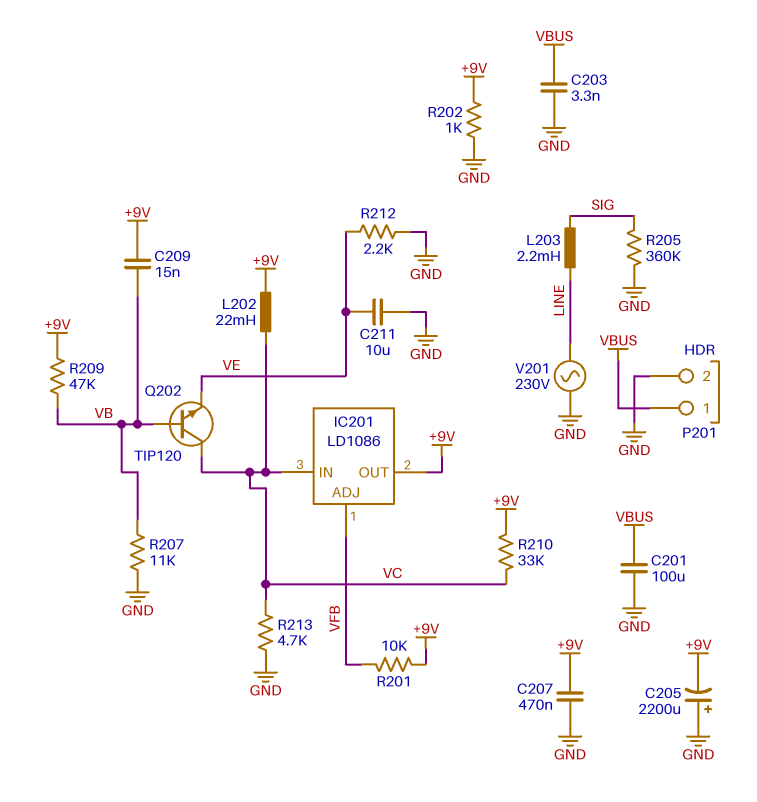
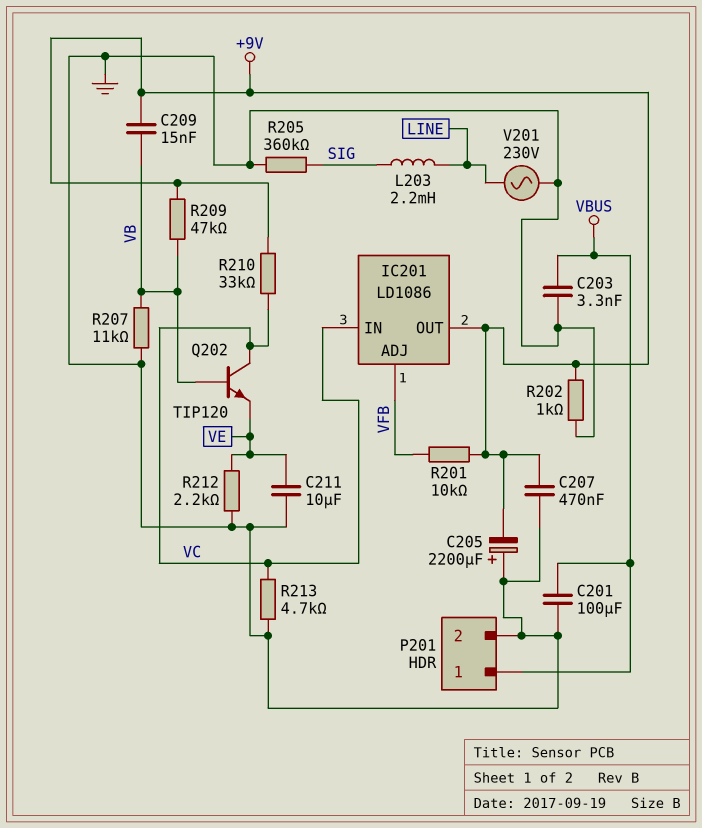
L202: 22mH (+9V, VC) -> none

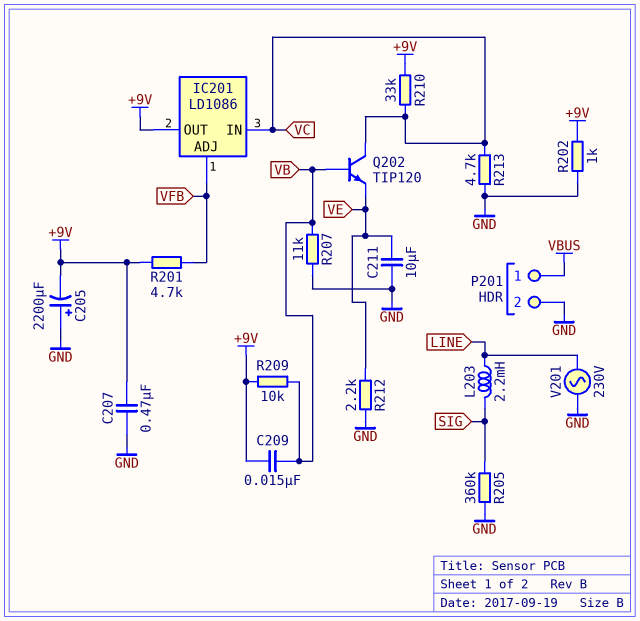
C201: 100uF (GND, VBUS) -> none
C203: 3.3nF (GND, VBUS) -> none
R201: 10k (+9V, VFB) -> 4.7k (+9V, VFB)
R209: 47k (+9V, VB) -> 10k (+9V, VB)

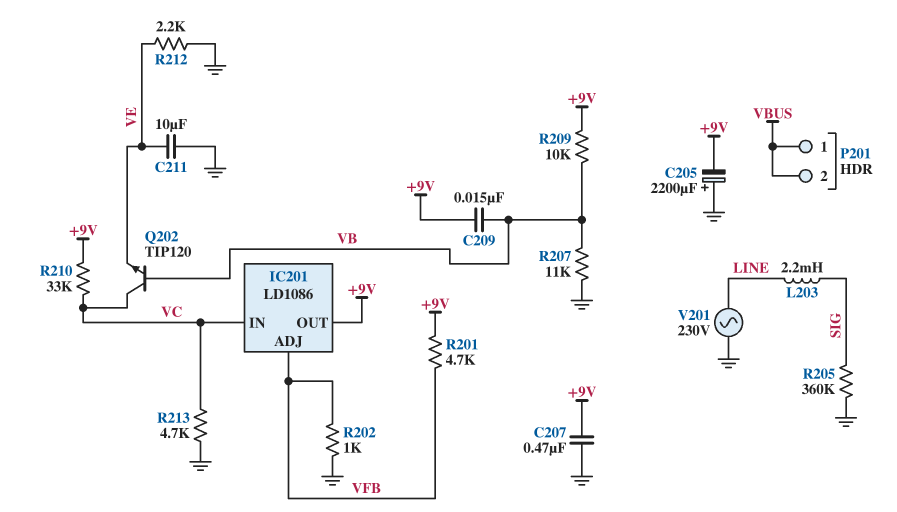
P201 pin 2: GND -> VBUS
R202: 1k (+9V, GND) -> 1k (GND, VFB)

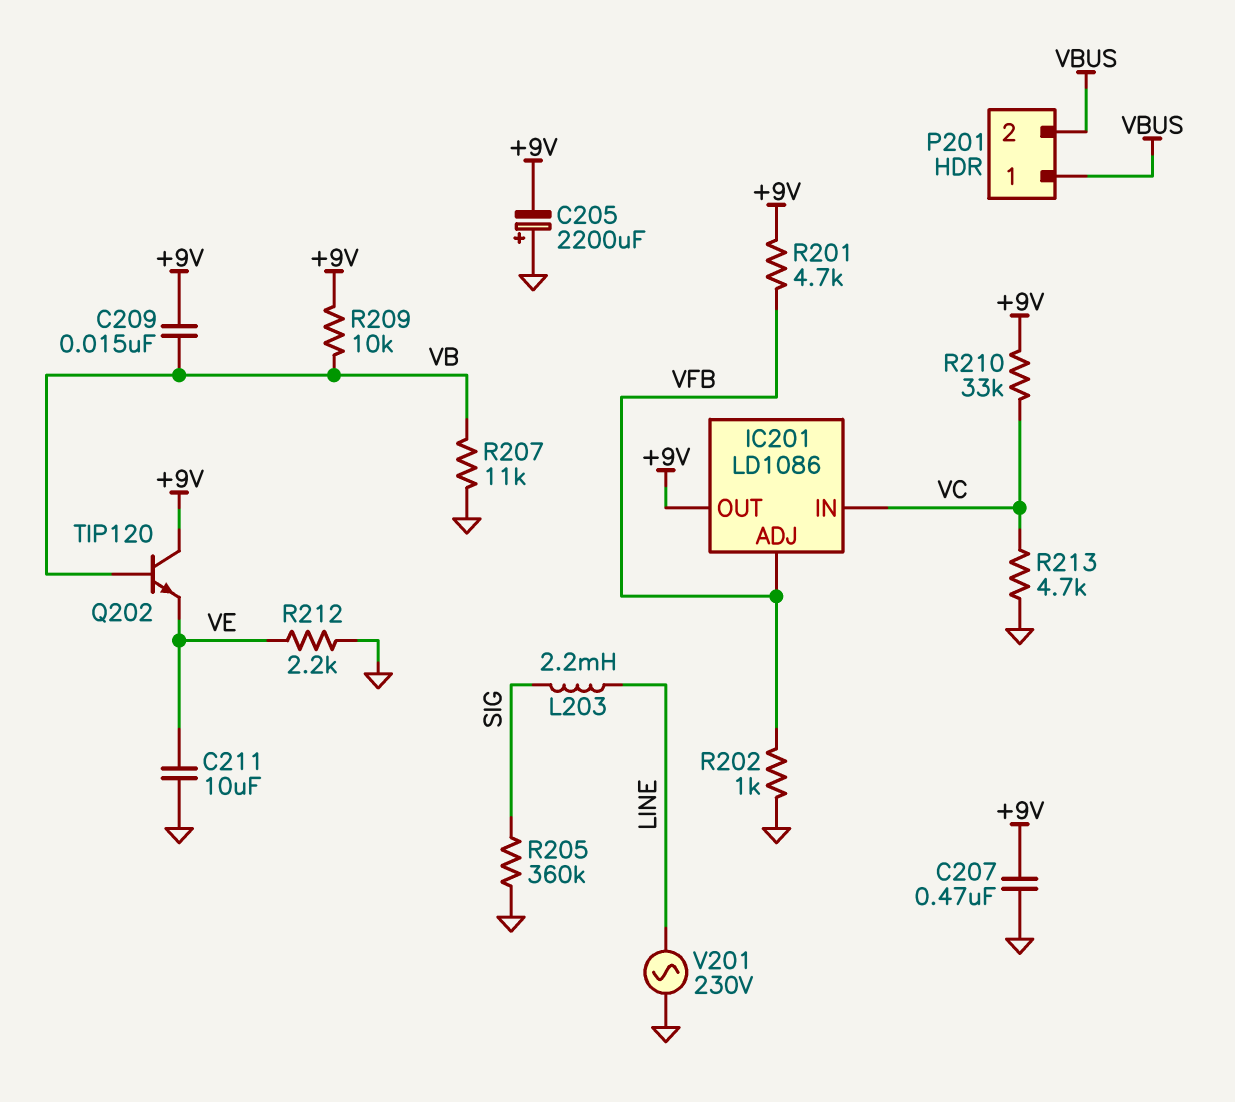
Q202: NPN TIP120 (B VB, C VC, E VE) -> NPN TIP120 (B VB, C +9V, E VE)

